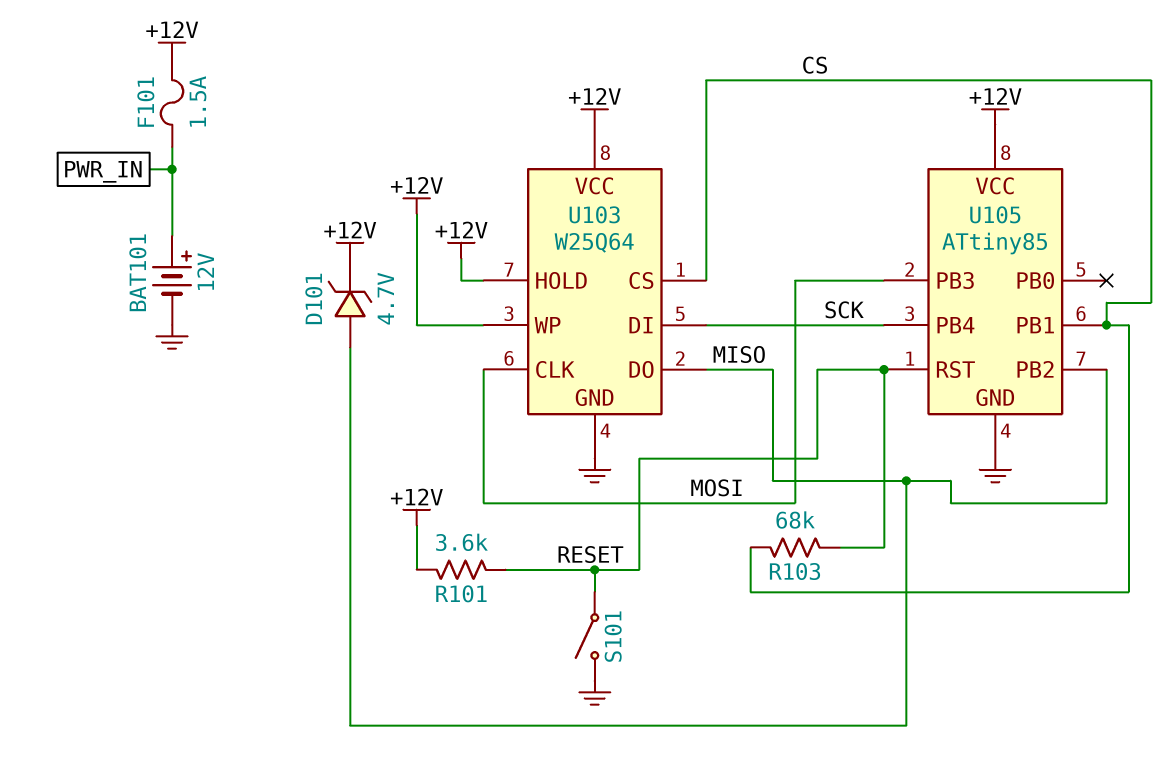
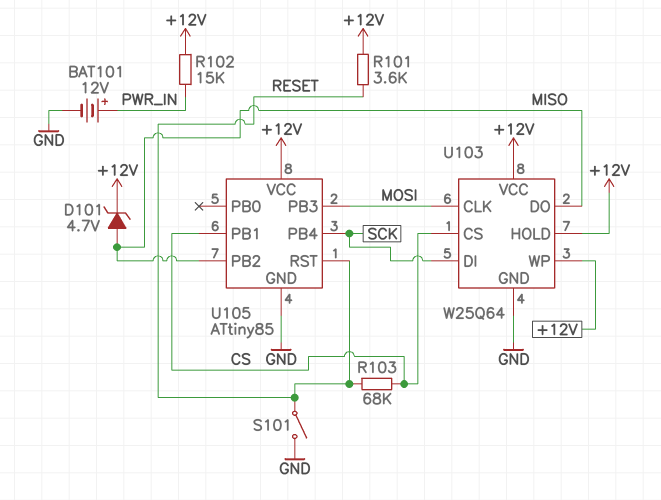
F101: 1.5A (+12V, PWR_IN) -> none
R102: none -> 15k (+12V, PWR_IN)

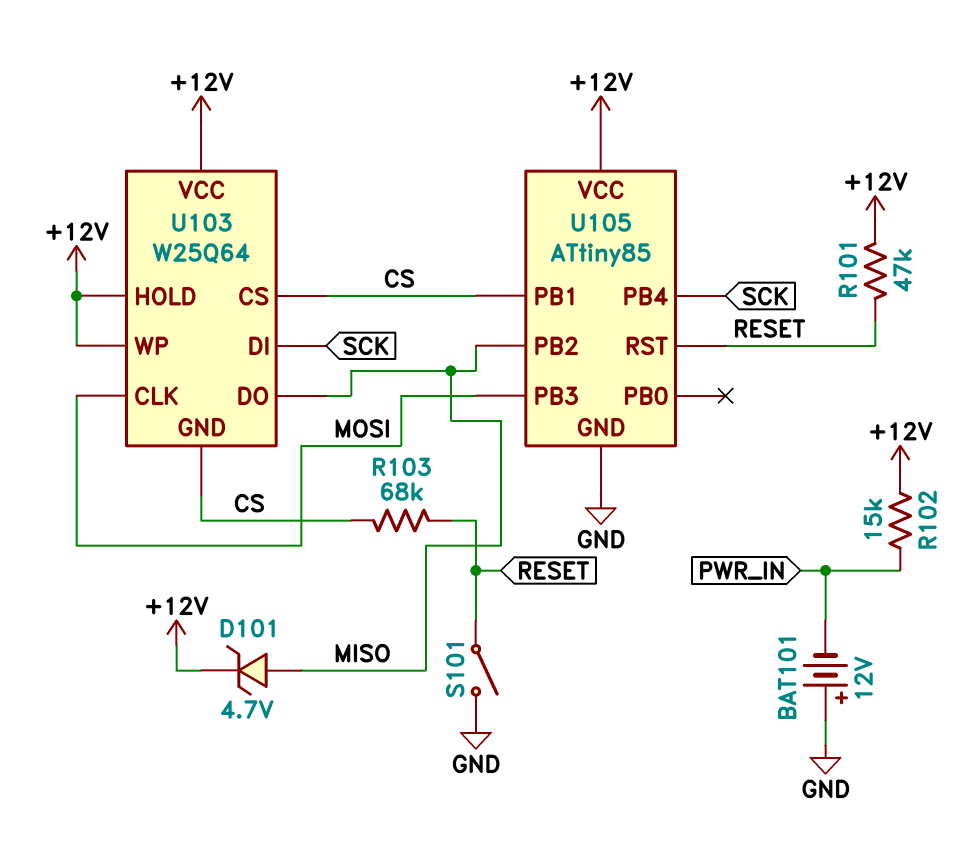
BAT101: 12V (plus PWR_IN, minus GND) -> 12V (plus GND, minus PWR_IN)
R101: 3.6k (+12V, RESET) -> 47k (+12V, RESET)
U103 pin GND: GND -> CS

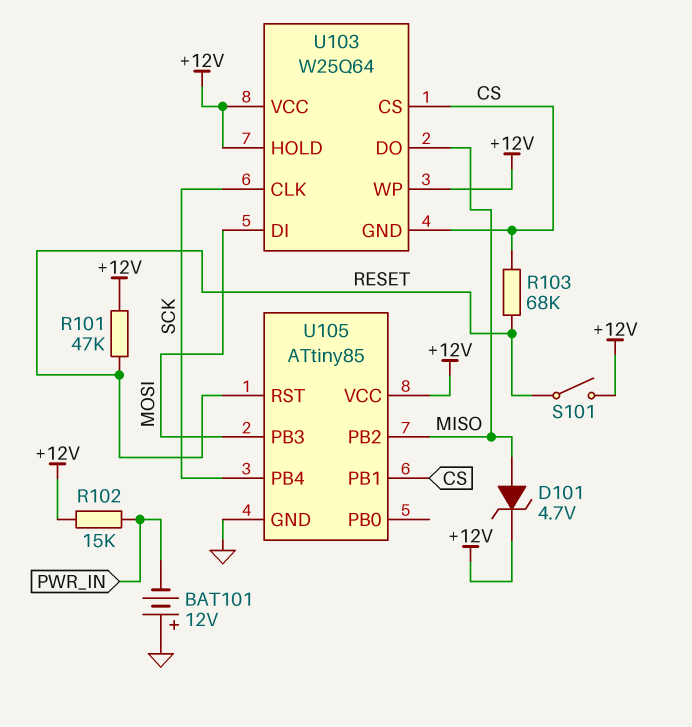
S101: switch (GND, RESET) -> switch (+12V, RESET)
U103 pin CLK: MOSI -> SCK
U103 pin DI: SCK -> MOSI

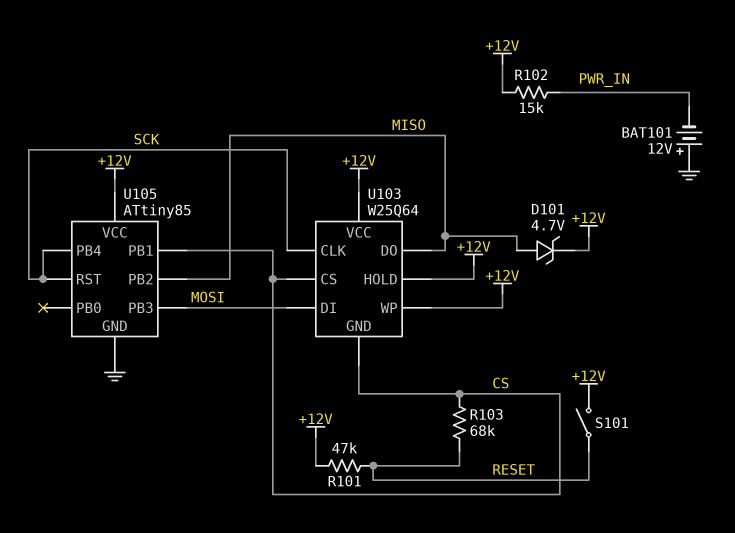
U105 pin RST: RESET -> SCK

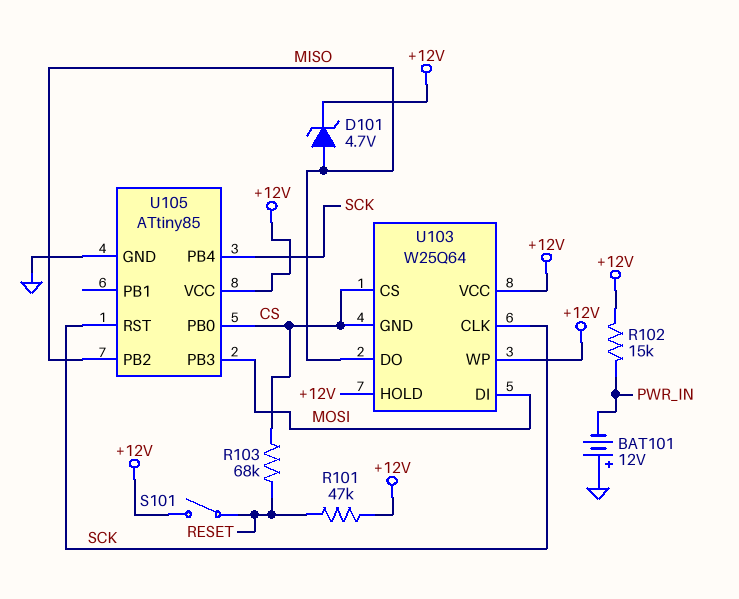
U105 pin PB0: none -> CS
U105 pin PB1: CS -> none

